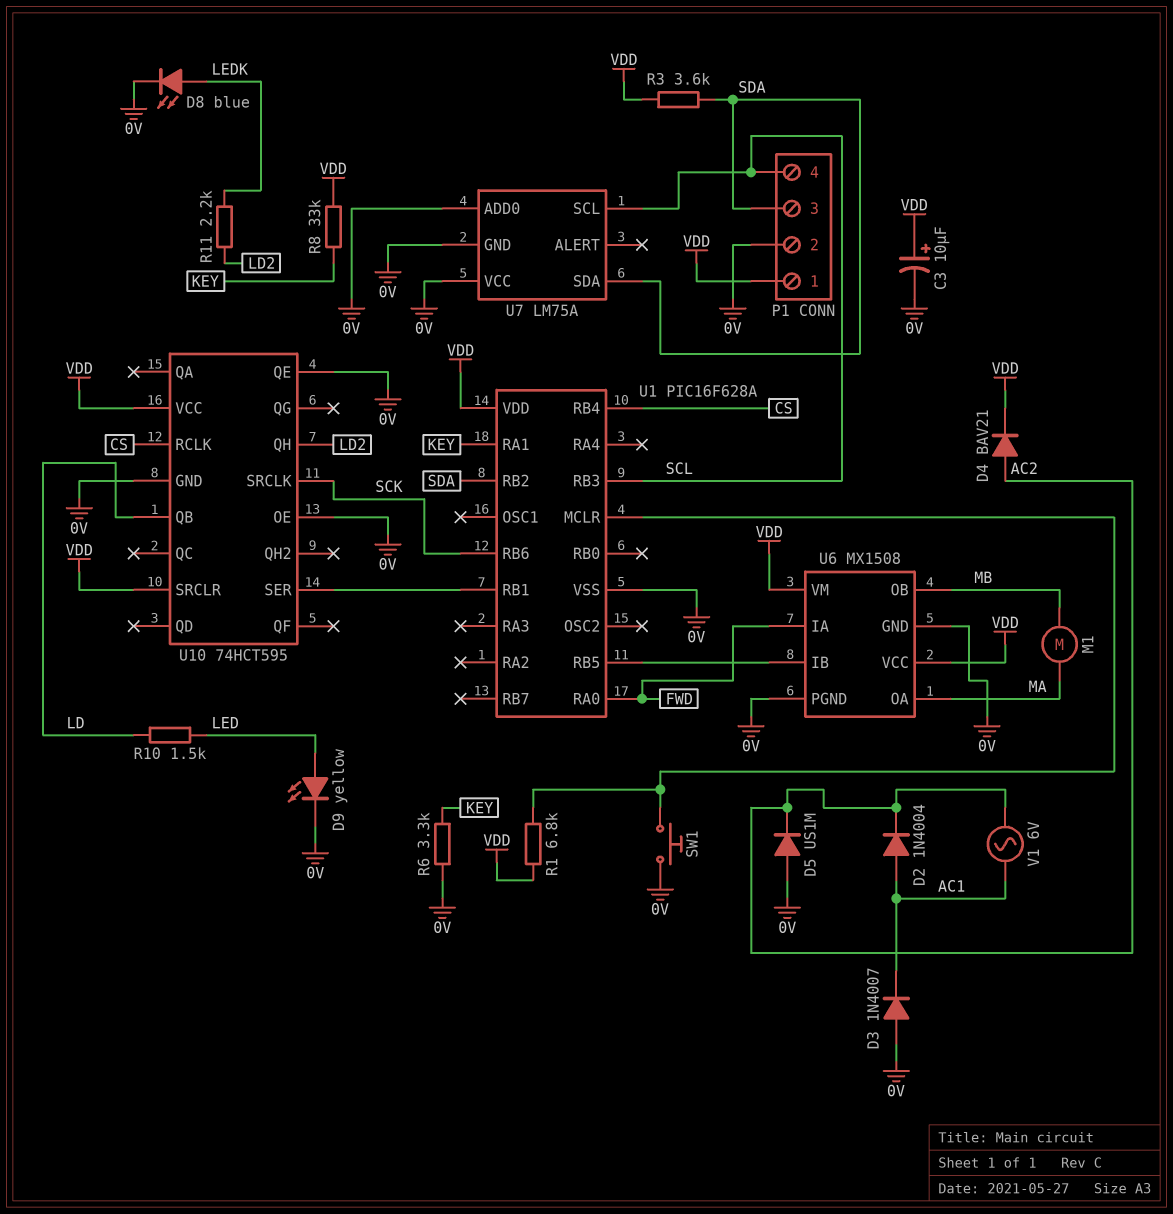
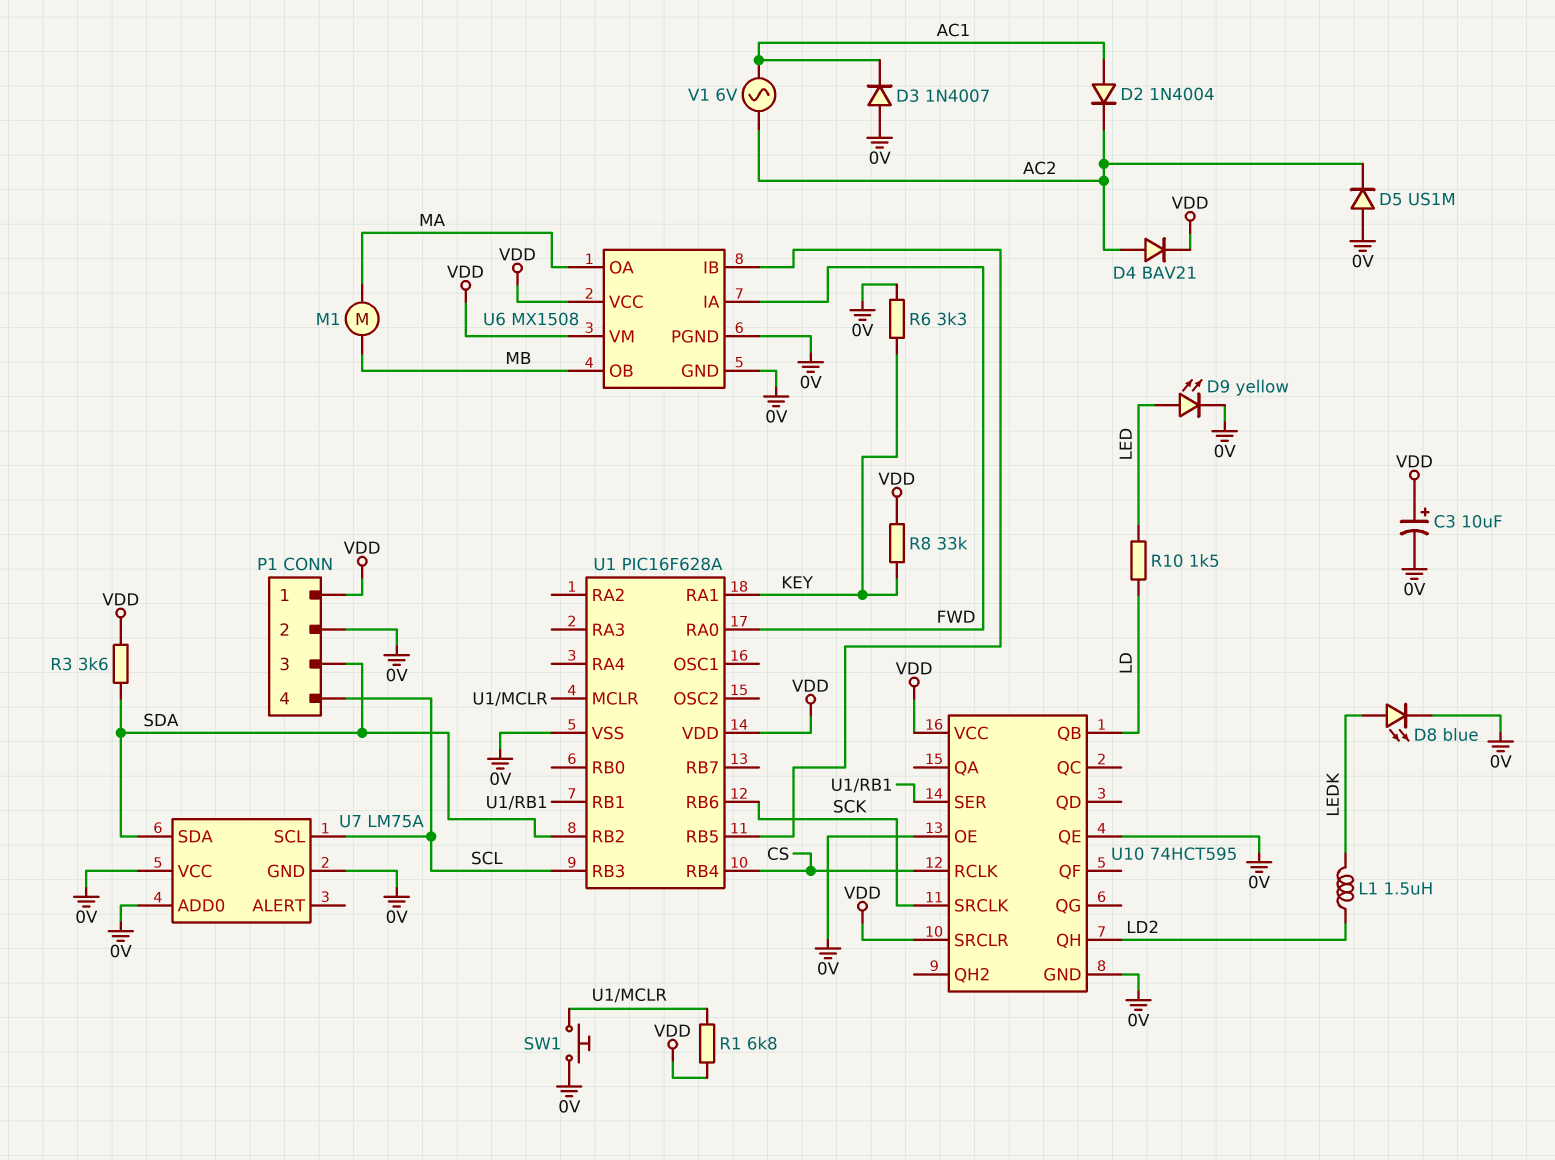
L1: none -> 1.5uH (LD2, LEDK)
R11: 2.2k (LD2, LEDK) -> none

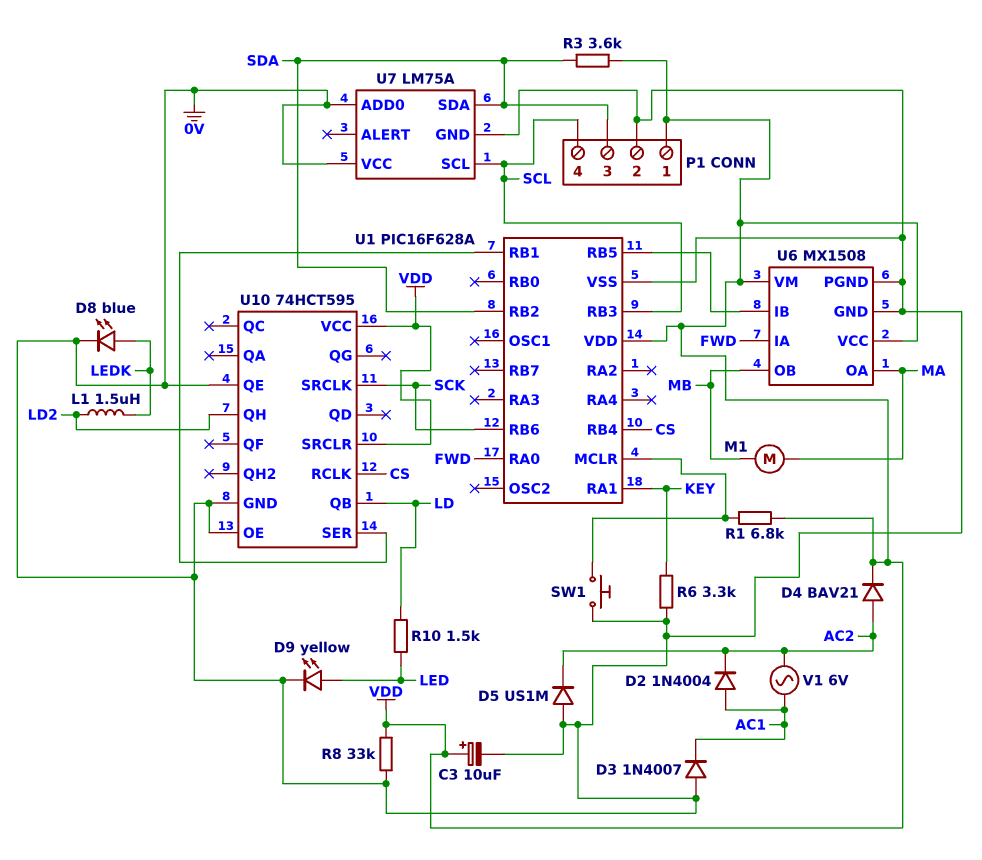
R8: 33k (KEY, VDD) -> 33k (0V, VDD)

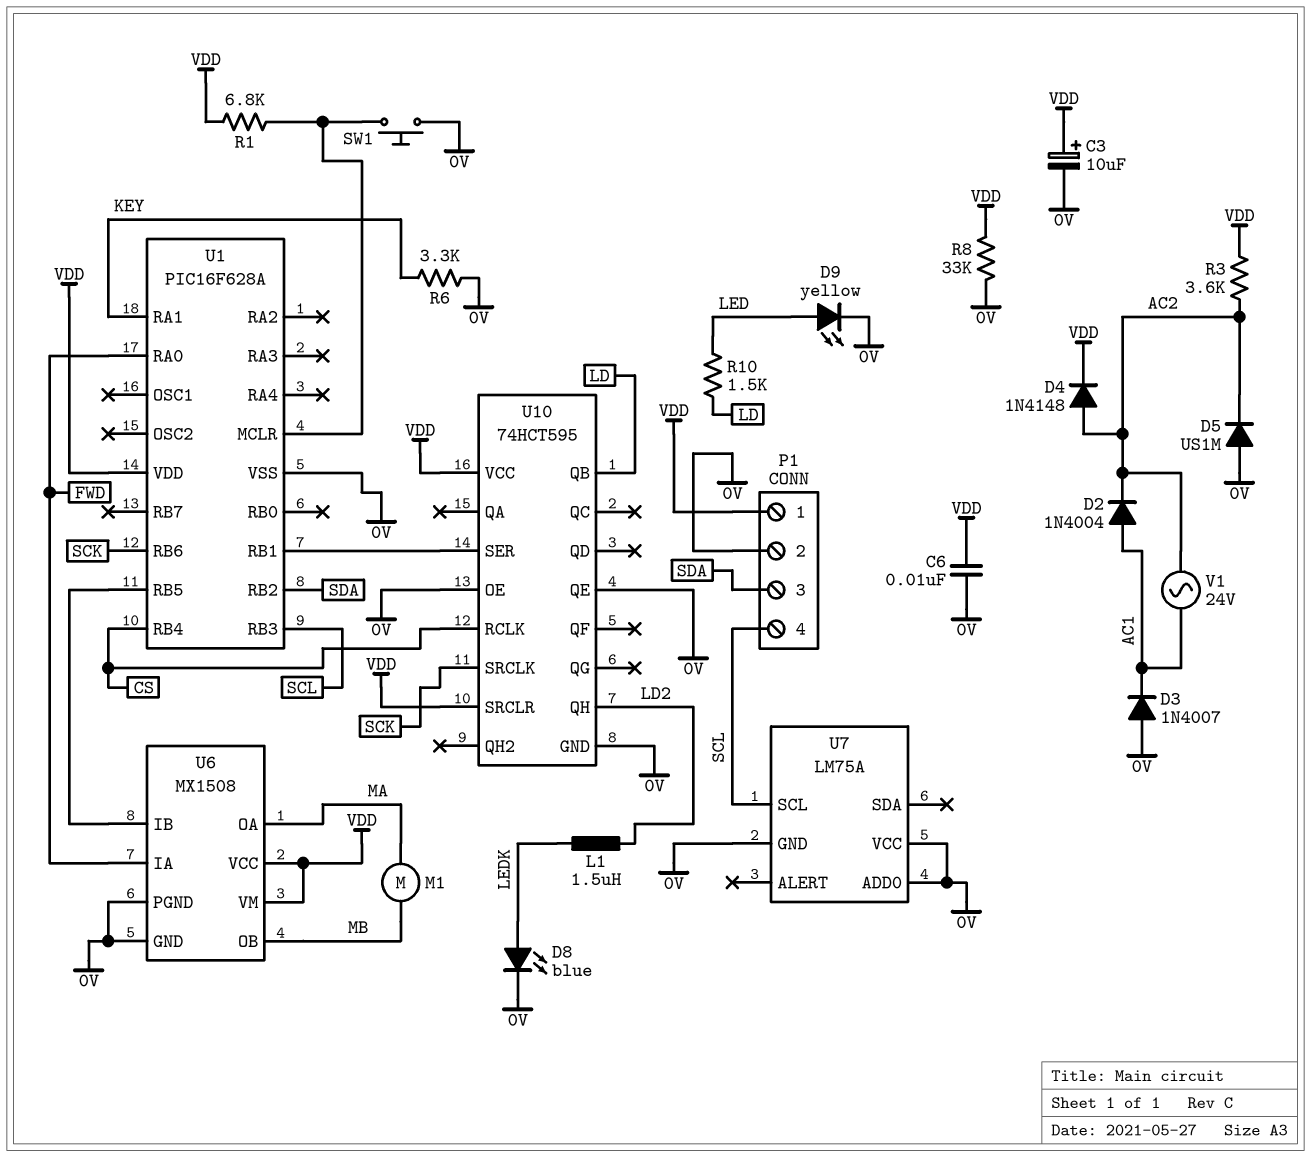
C6: none -> 10nF (0V, VDD)
D4: diode BAV21 (A AC2, K VDD) -> diode 1N4148 (A AC2, K VDD)
R3: 3.6k (SDA, VDD) -> 3.6k (AC2, VDD)
U7 pin SDA: SDA -> none
V1: AC 6V (AC1, AC2) -> AC 24V (AC1, AC2)

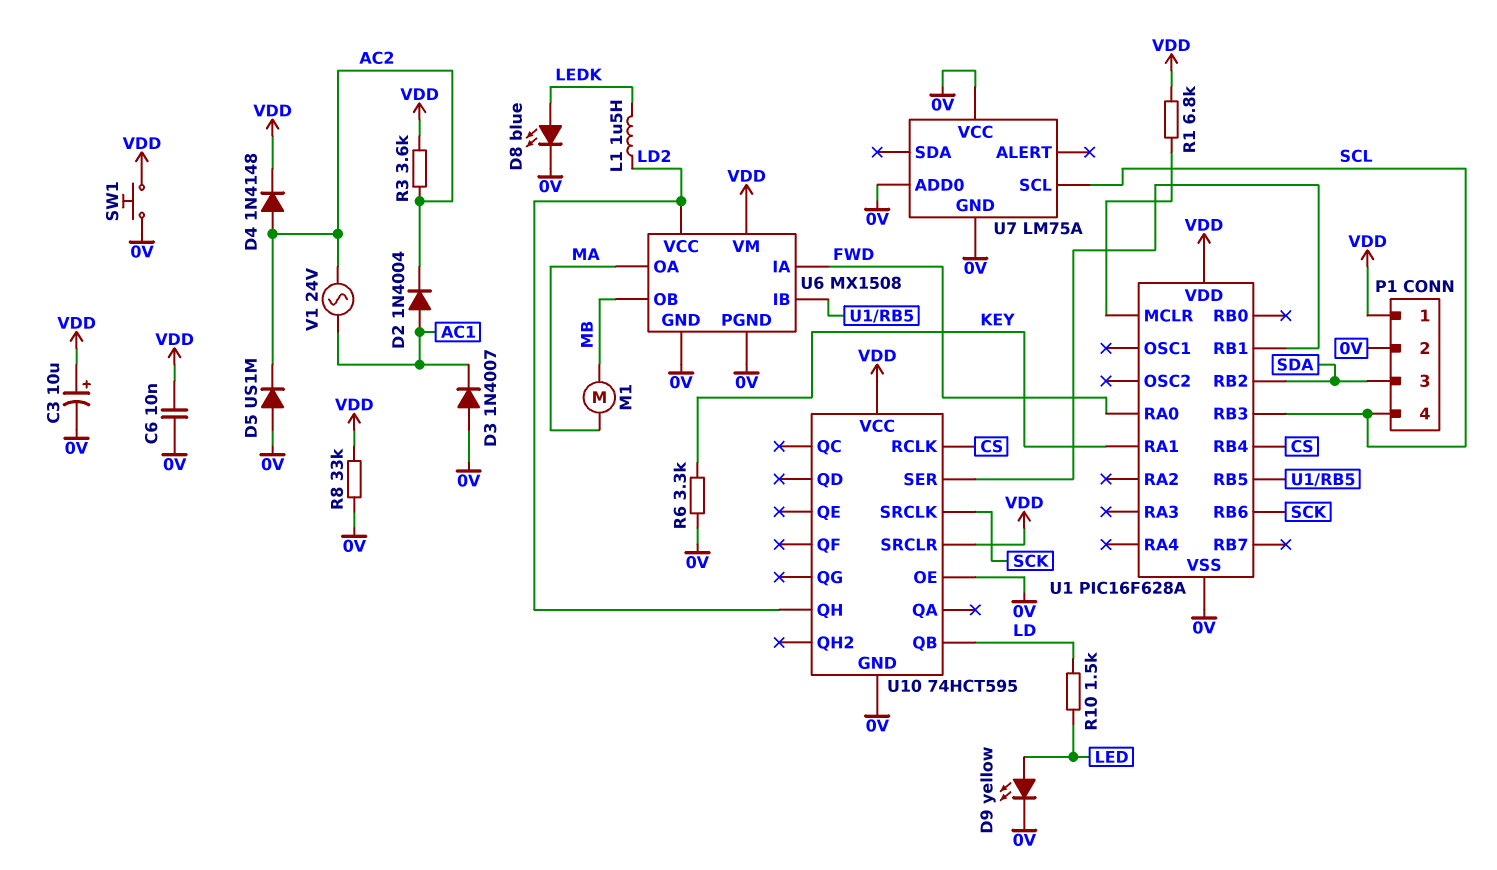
SW1: button (0V, U1/MCLR) -> button (0V, VDD)
U6 pin VCC: VDD -> LD2
U10 pin QE: 0V -> none

